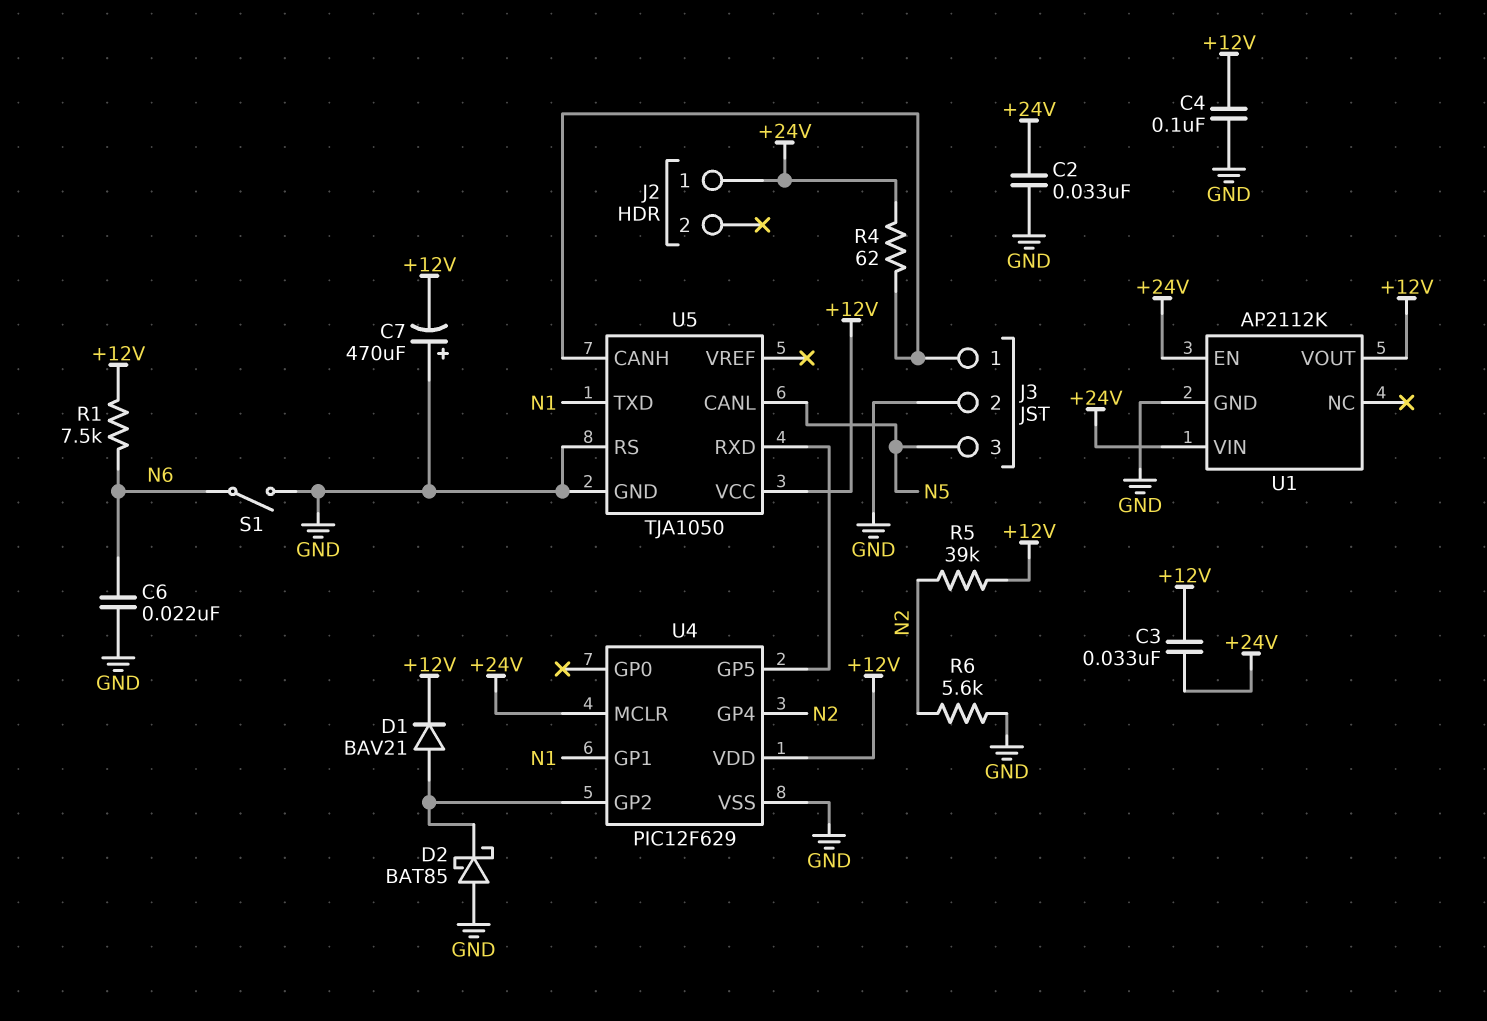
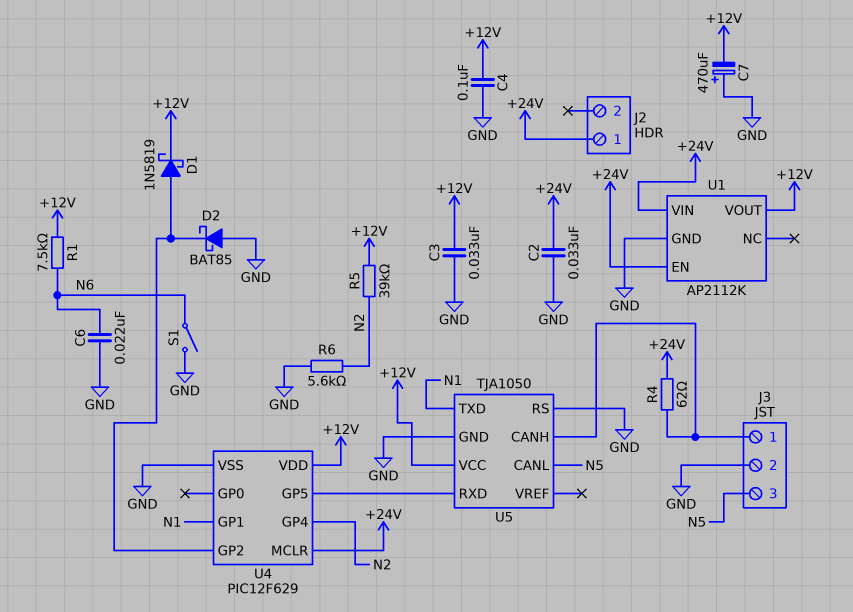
C3: 33nF (+12V, +24V) -> 33nF (+12V, GND)
D1: diode BAV21 (A U4/GP2, K +12V) -> schottky 1N5819 (A U4/GP2, K +12V)

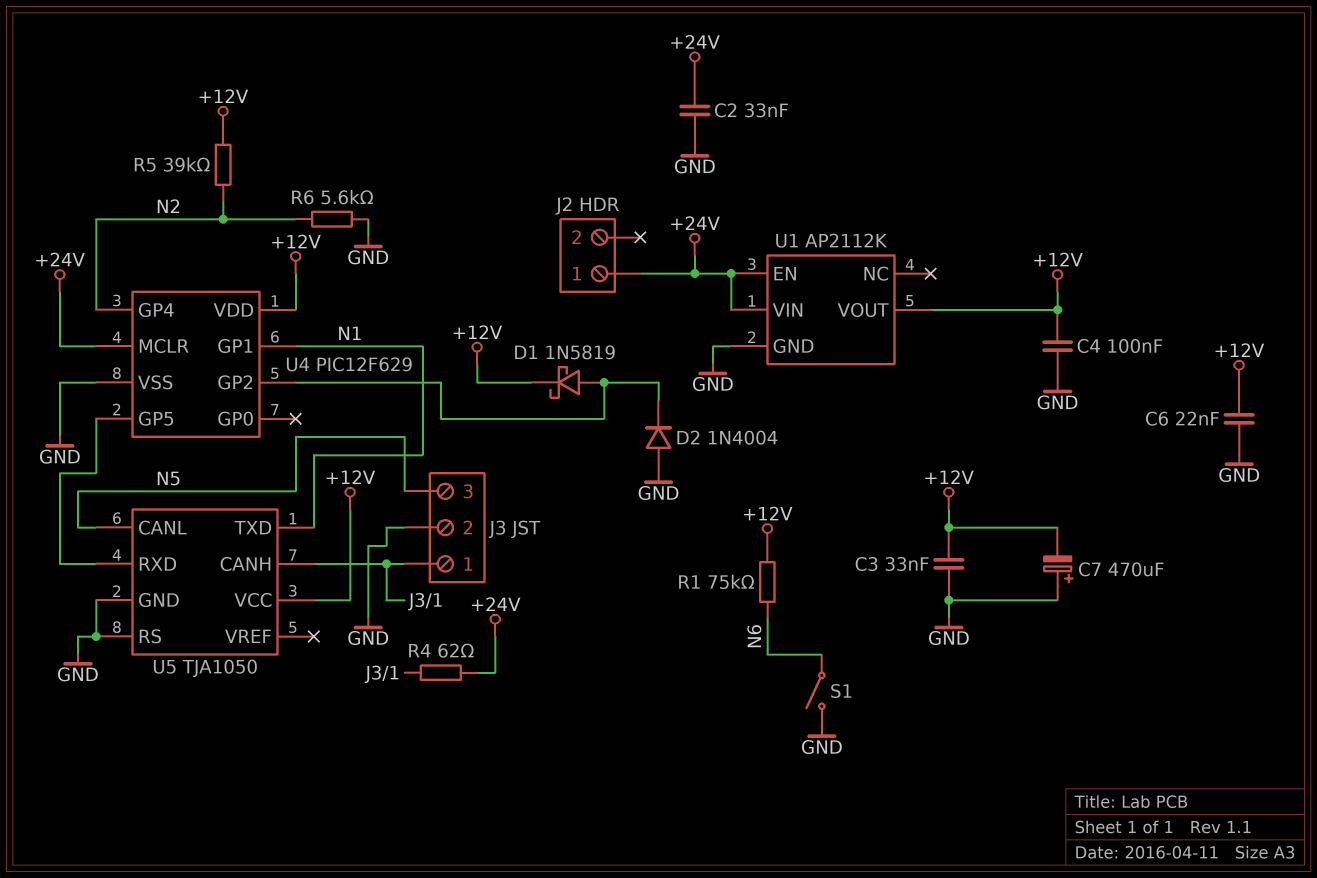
C6: 22nF (GND, N6) -> 22nF (+12V, GND)
D2: schottky BAT85 (A GND, K U4/GP2) -> diode 1N4004 (A GND, K U4/GP2)
R1: 7.5k (+12V, N6) -> 75k (+12V, N6)

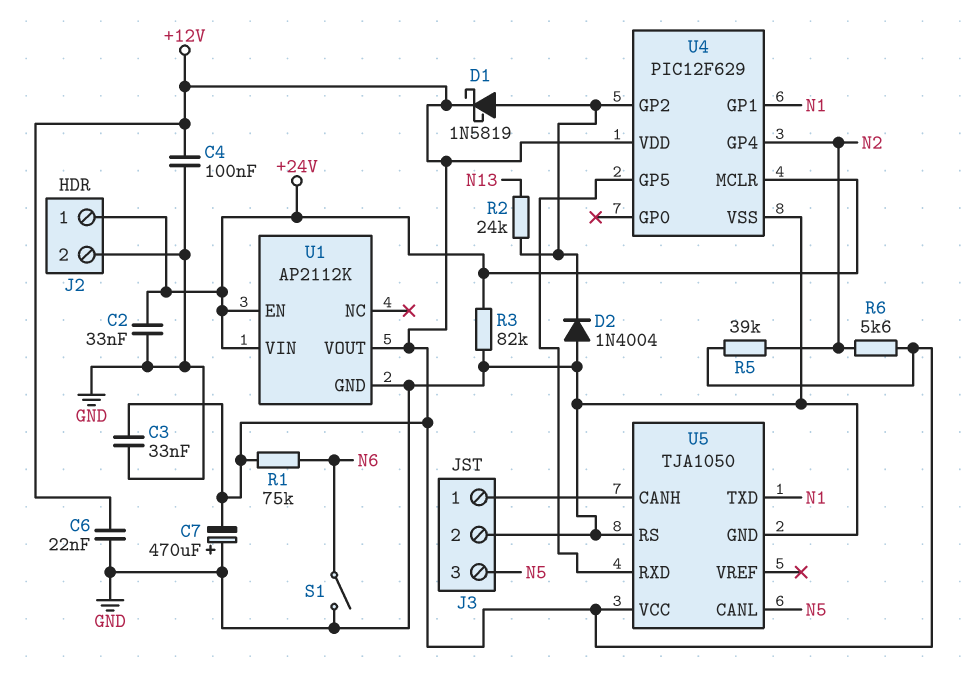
J2 pin 2: none -> GND
R2: none -> 24k (N13, U4/GP2)
R3: none -> 82k (+24V, GND)
R4: 62 (+24V, J3/1) -> none
R6: 5.6k (GND, N2) -> 5.6k (+12V, N2)

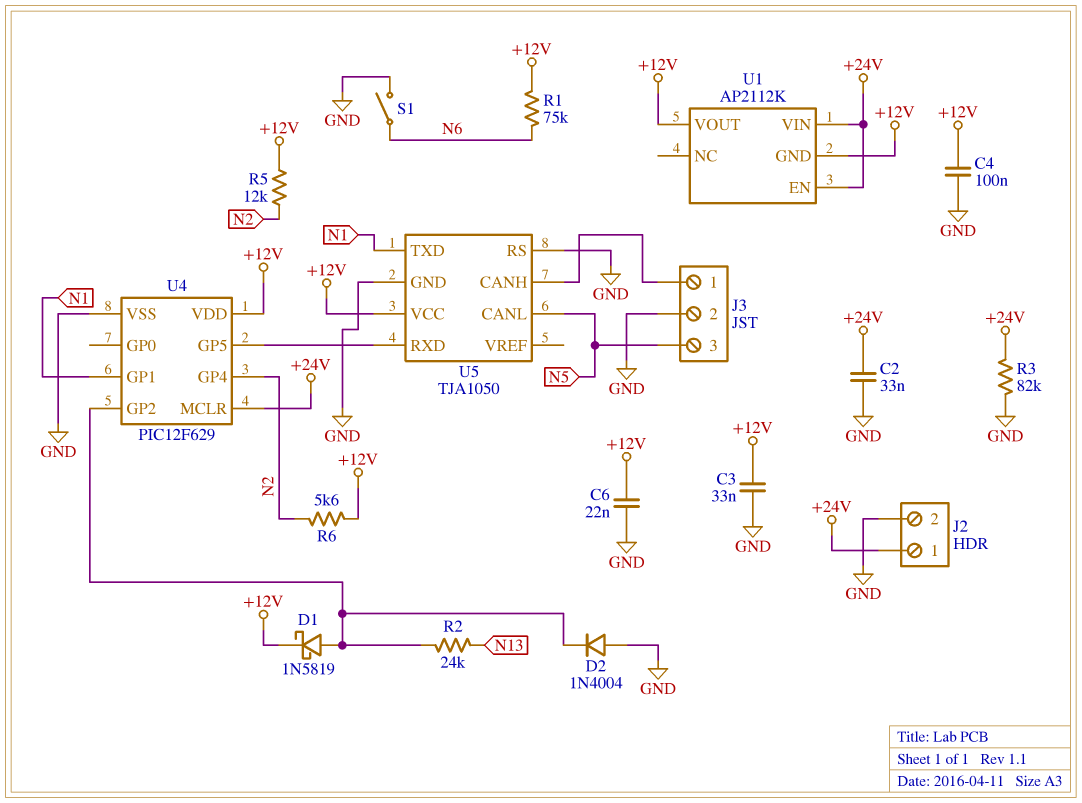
C7: 470uF (plus GND, minus +12V) -> none
R5: 39k (+12V, N2) -> 12k (+12V, N2)
U1 pin GND: GND -> +12V

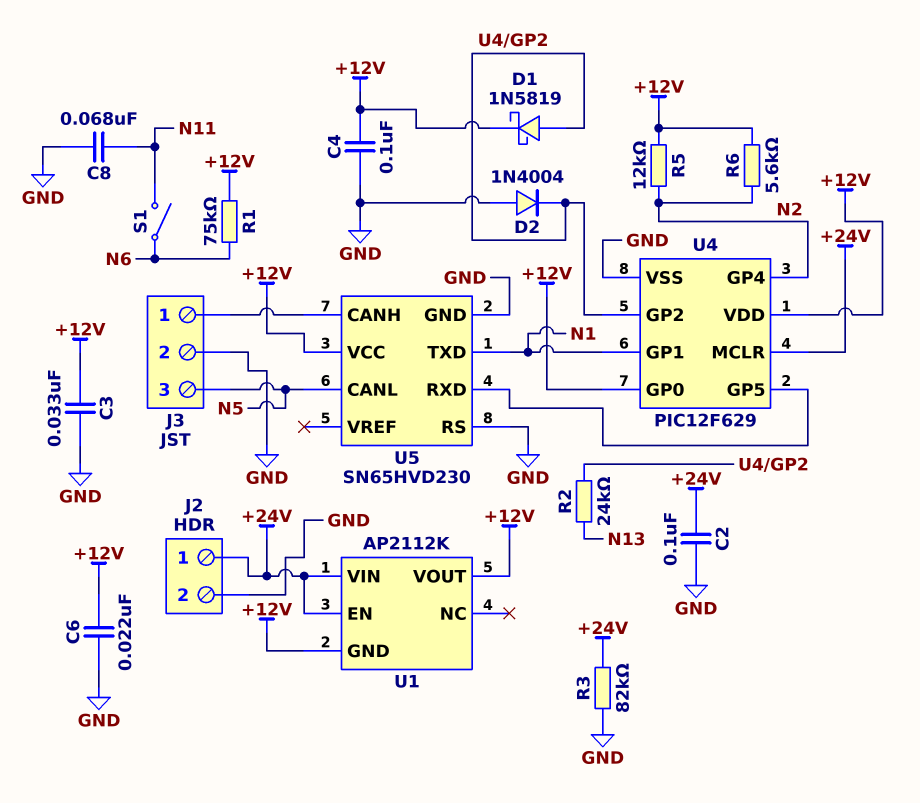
C2: 33nF (+24V, GND) -> 100nF (+24V, GND)
C8: none -> 68nF (GND, N11)
S1: switch (GND, N6) -> switch (N6, N11)
U4 pin GP0: none -> +12V
U5: TJA1050 -> SN65HVD230

